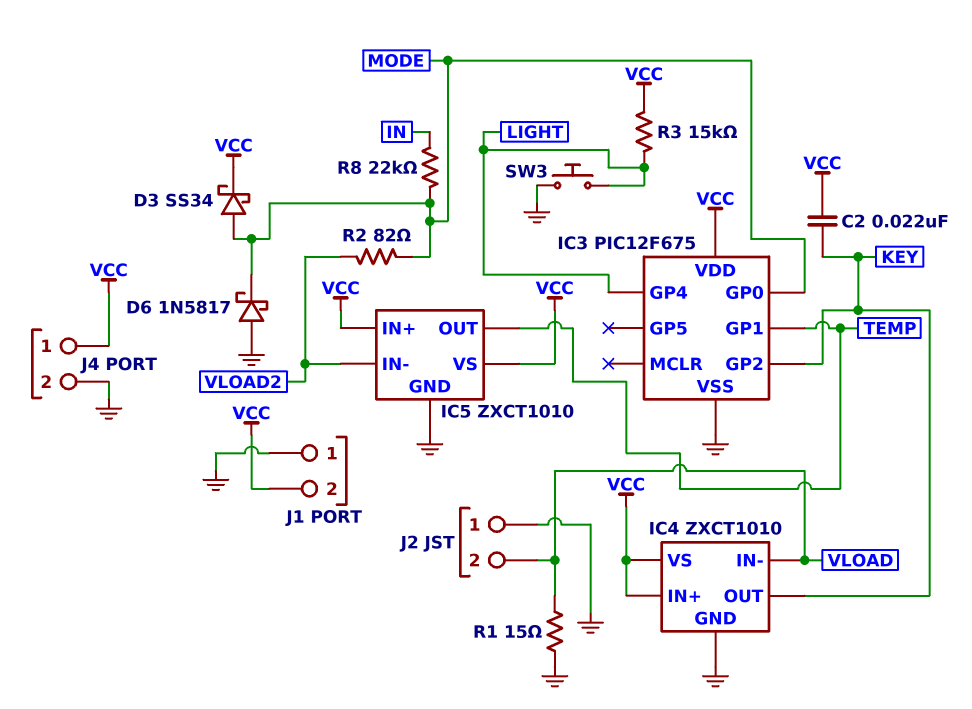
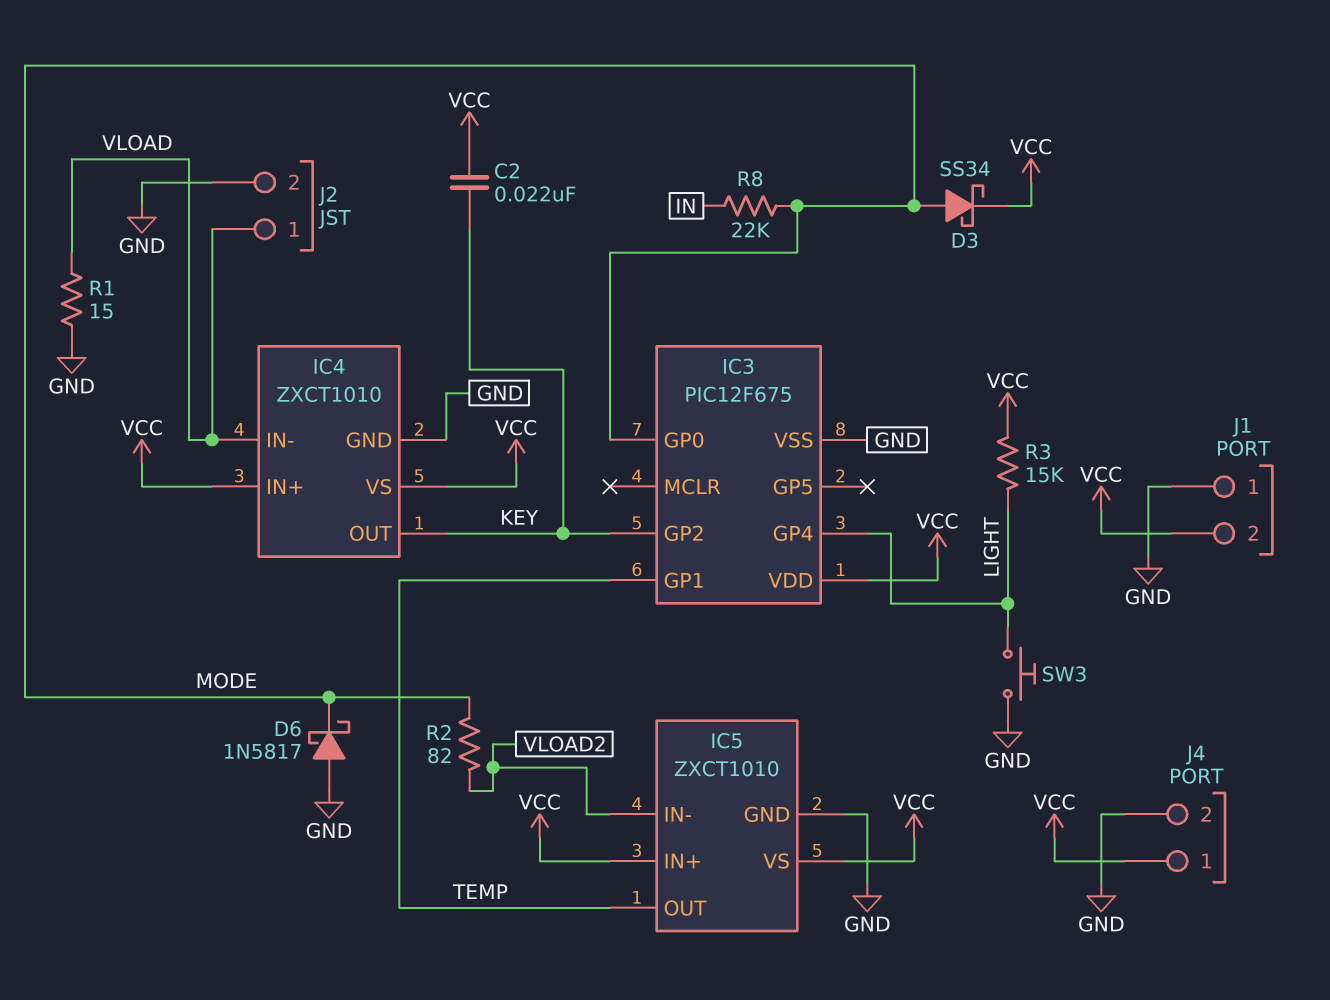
J2 pin 1: GND -> VLOAD
J2 pin 2: VLOAD -> GND

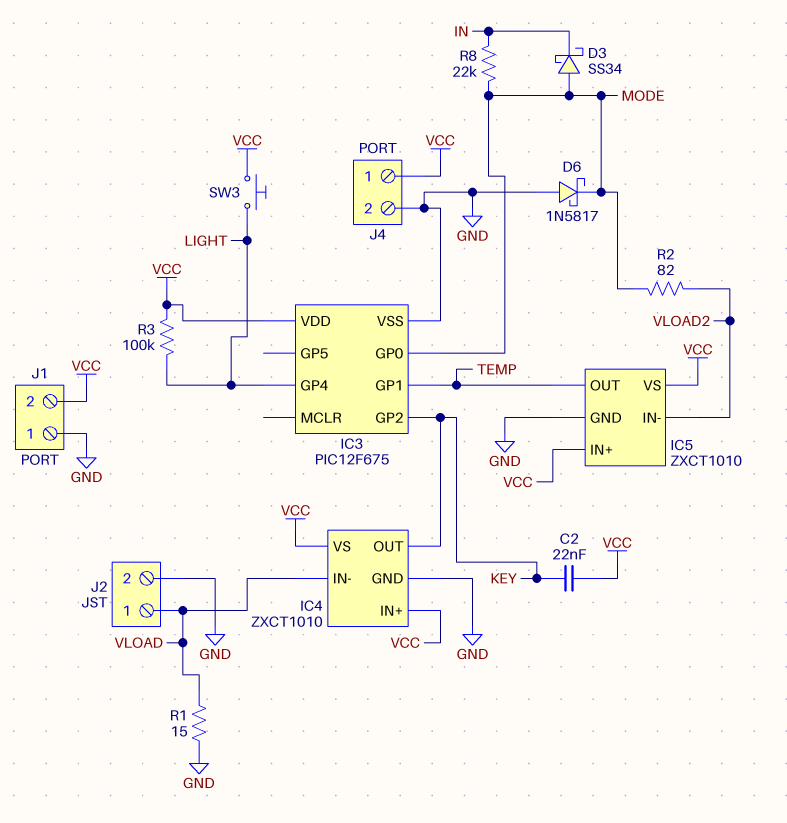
D3: schottky SS34 (A MODE, K VCC) -> schottky SS34 (A MODE, K IN)
R3: 15k (LIGHT, VCC) -> 100k (LIGHT, VCC)
SW3: button (GND, LIGHT) -> button (LIGHT, VCC)

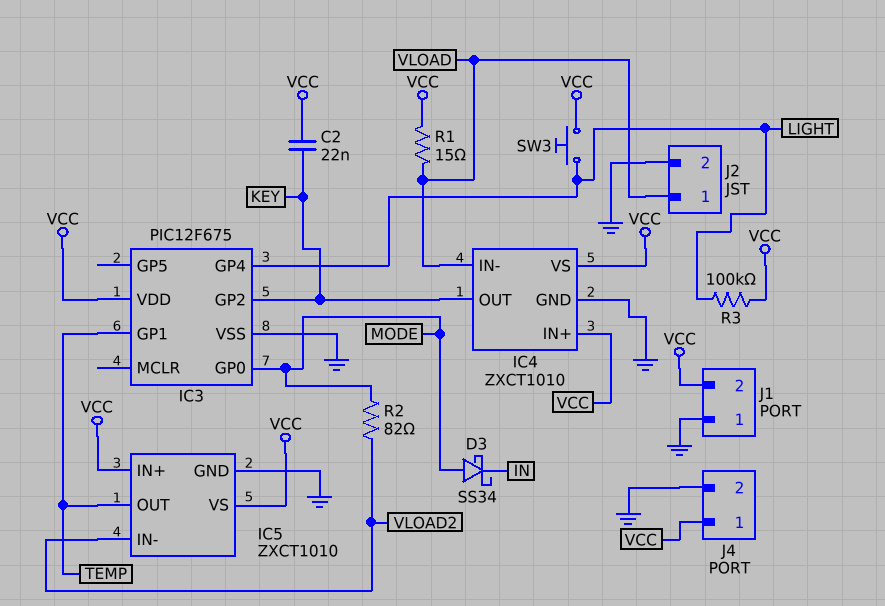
D6: schottky 1N5817 (A GND, K MODE) -> none
R1: 15 (GND, VLOAD) -> 15 (VCC, VLOAD)
R8: 22k (IN, MODE) -> none

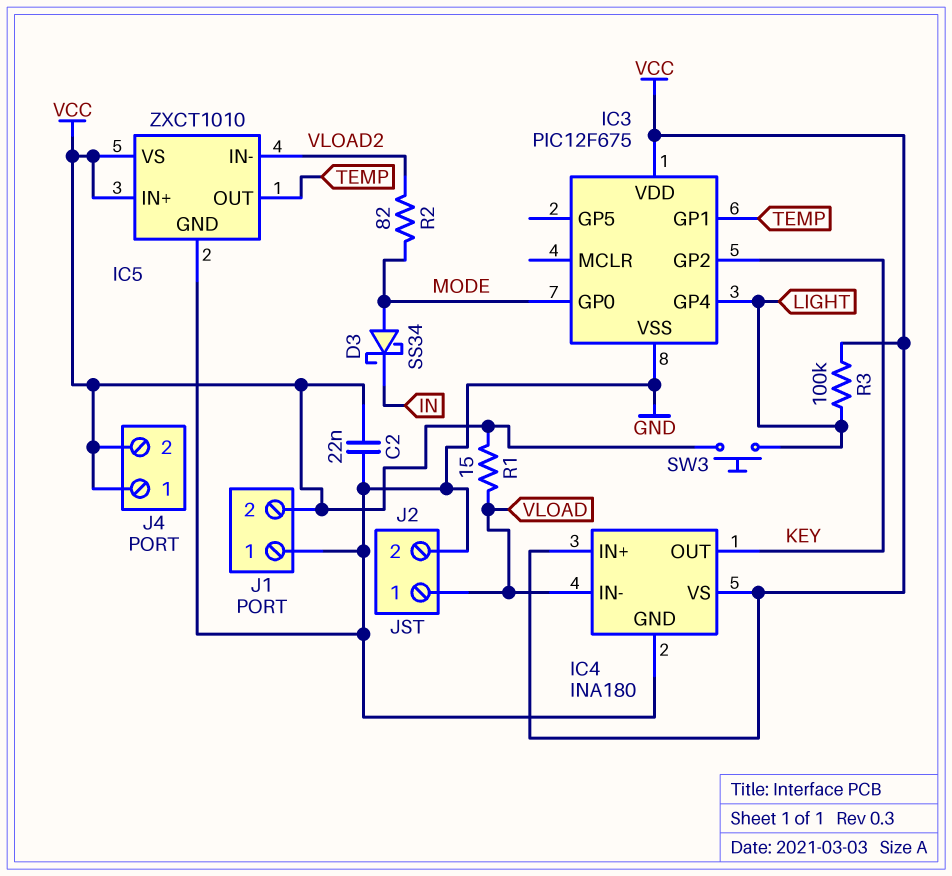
C2: 22nF (KEY, VCC) -> 22nF (GND, VCC)
IC4: ZXCT1010 -> INA180
J4 pin 2: GND -> VCC

